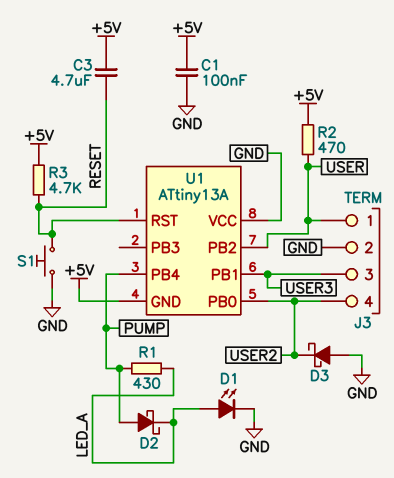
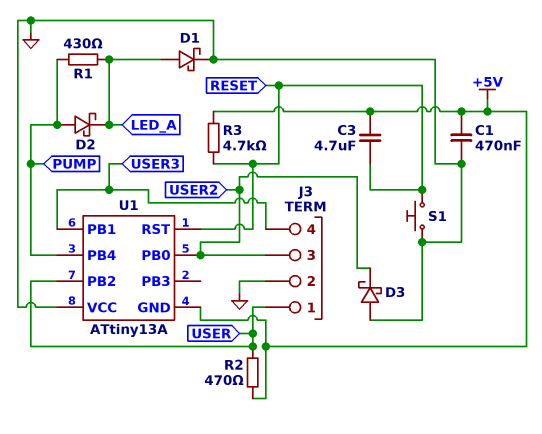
C1: 100nF (+5V, GND) -> 470nF (+5V, GND)
D1: LED (A LED_A, K GND) -> schottky (A LED_A, K GND)
J3 pin 3: USER3 -> USER2
J3 pin 4: USER2 -> USER3

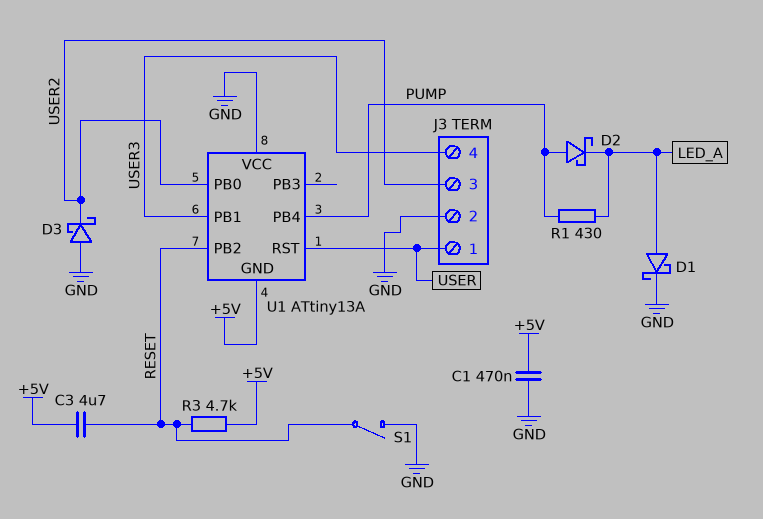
R2: 470 (+5V, USER) -> none
S1: button (GND, RESET) -> switch (GND, RESET)
U1 pin PB2: USER -> RESET
U1 pin RST: RESET -> USER

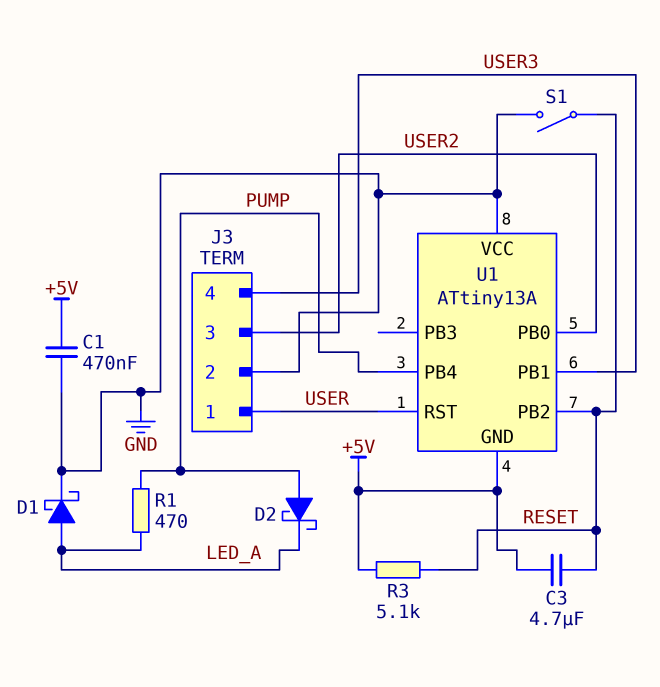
D3: schottky (A GND, K USER2) -> none
R1: 430 (LED_A, PUMP) -> 470 (LED_A, PUMP)
R3: 4.7k (+5V, RESET) -> 5.1k (+5V, RESET)

